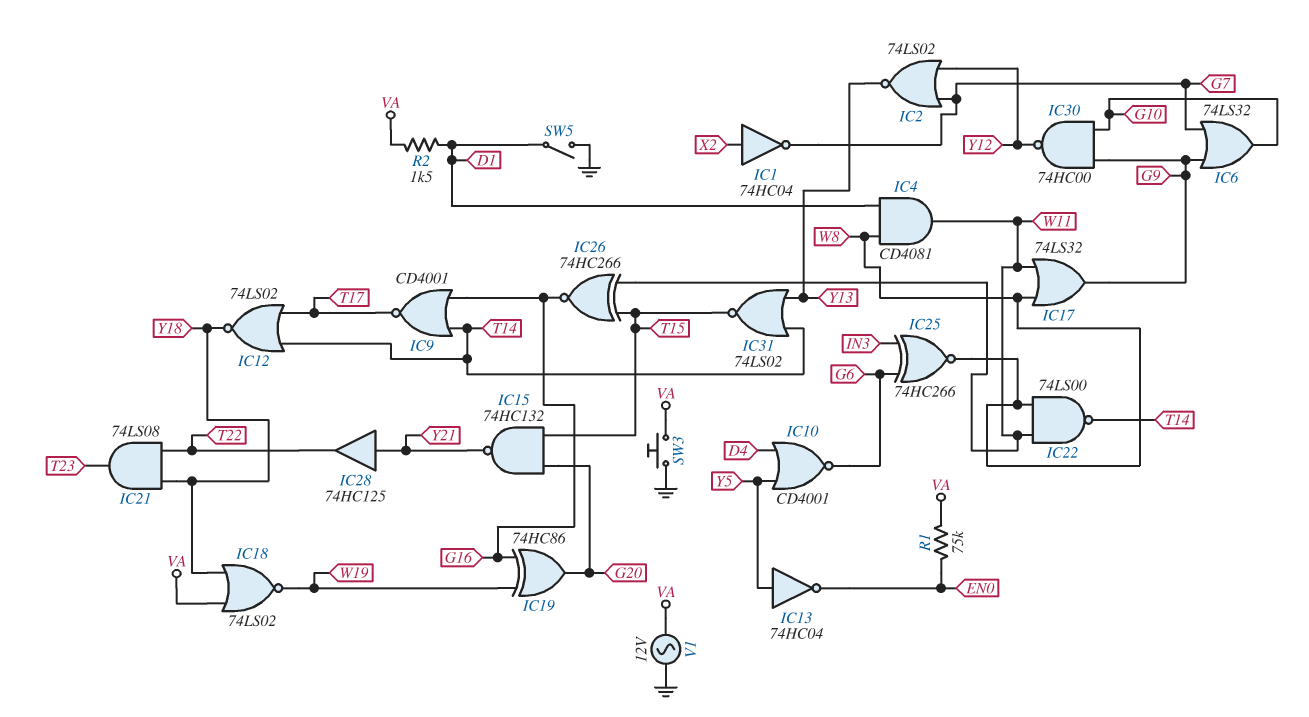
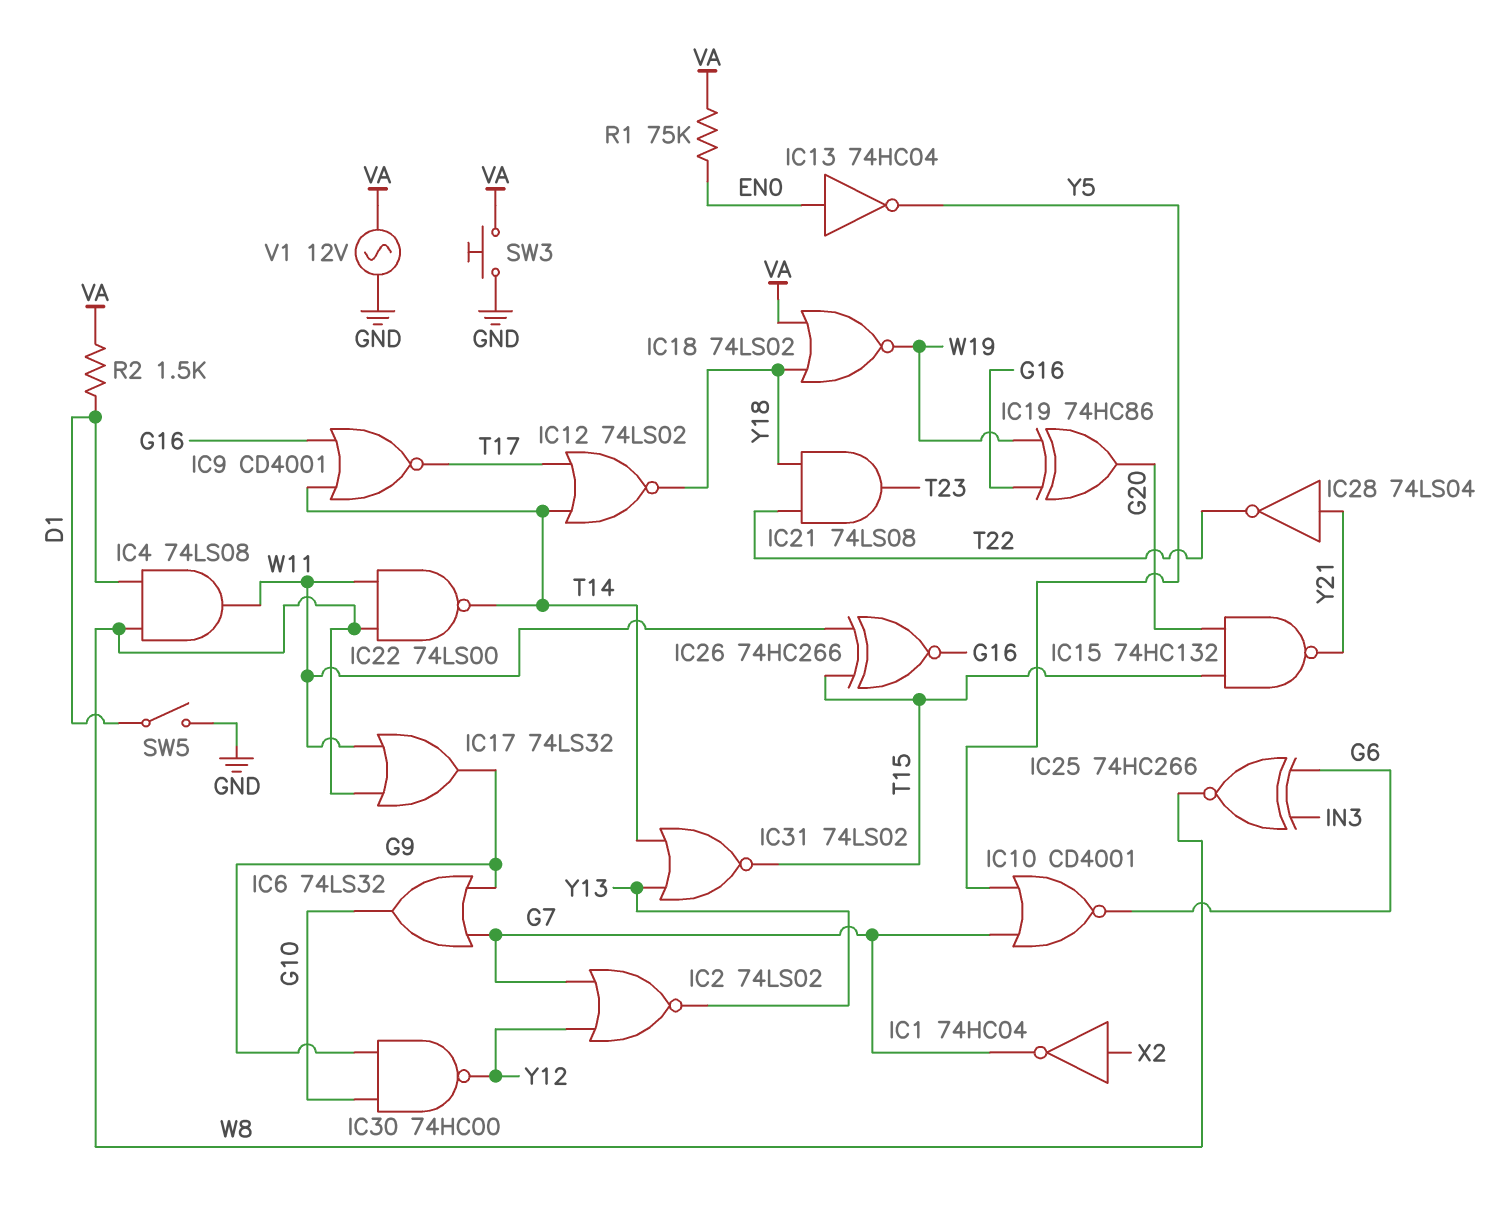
IC4: AND CD4081 (in D1, in W8, out W11) -> AND 74LS08 (in D1, in W8, out W11)
IC10: NOR CD4001 (in D4, in Y5, out G6) -> NOR CD4001 (in G7, in Y5, out G6)
IC13: NOT 74HC04 (in Y5, out EN0) -> NOT 74HC04 (in EN0, out Y5)
IC28: buffer 74HC125 (in Y21, out T22) -> NOT 74LS04 (in Y21, out T22)

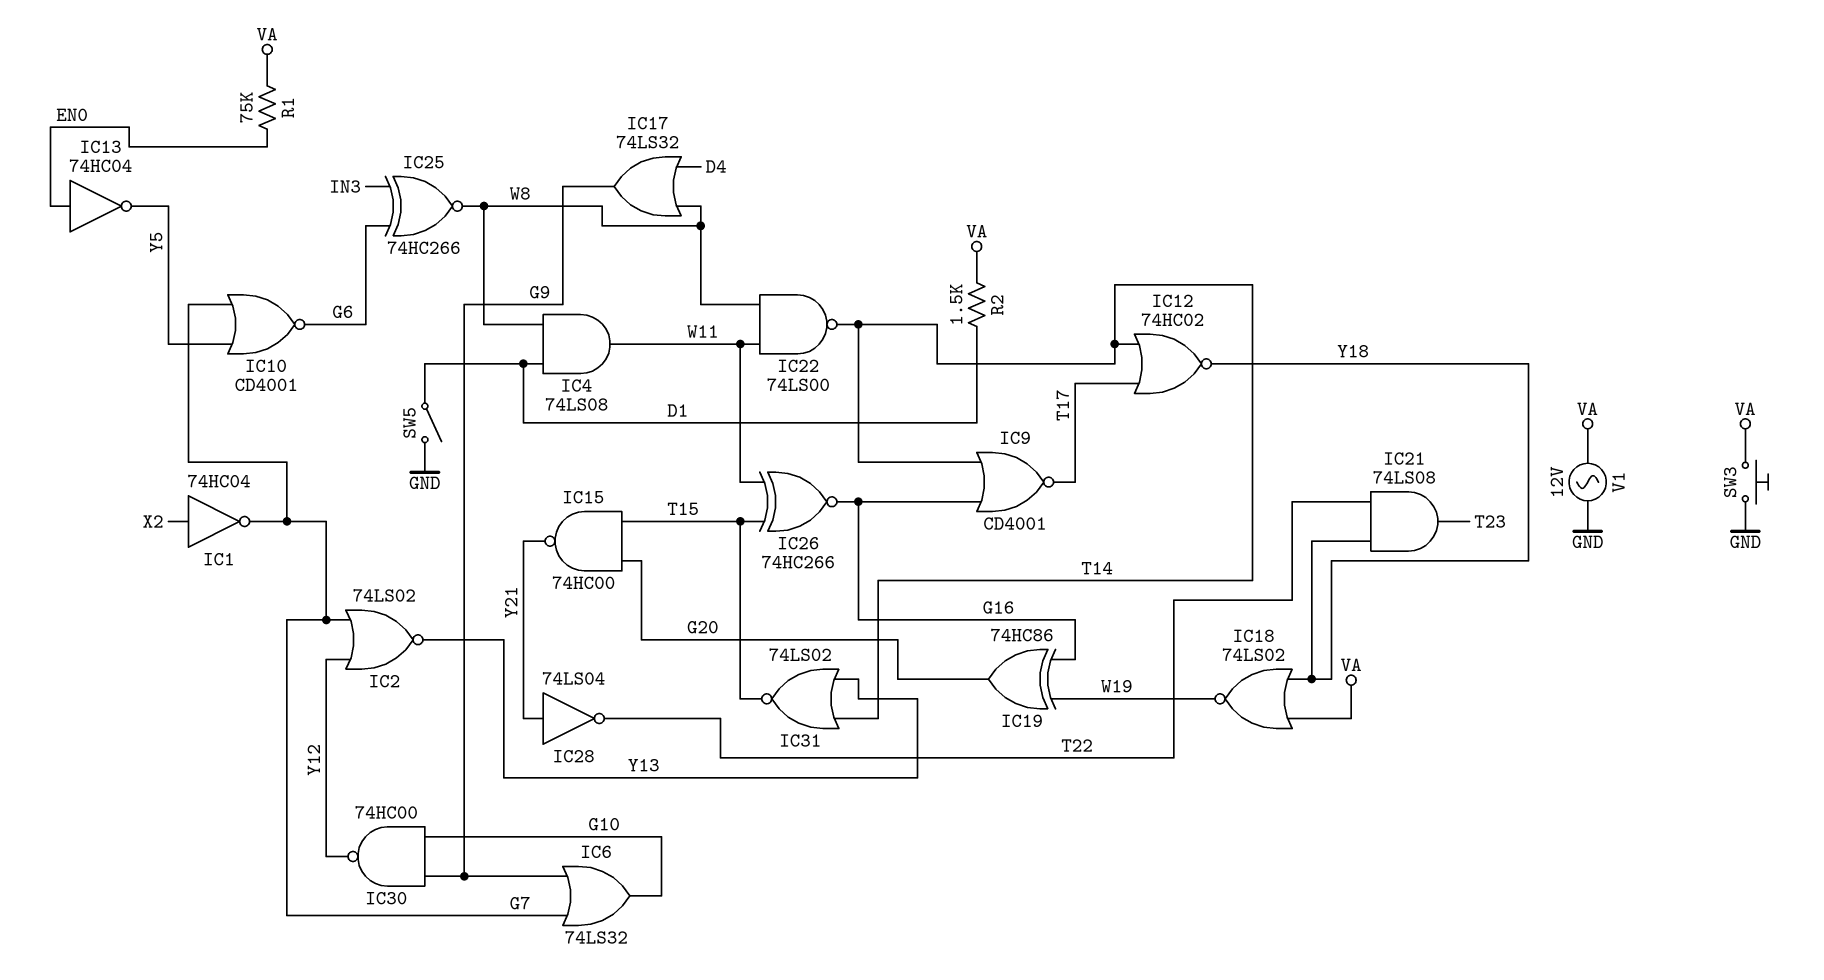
IC12: NOR 74LS02 (in T14, in T17, out Y18) -> NOR 74HC02 (in T14, in T17, out Y18)
IC15: NAND 74HC132 (in G20, in T15, out Y21) -> NAND 74HC00 (in G20, in T15, out Y21)
IC17: OR 74LS32 (in W8, in W11, out G9) -> OR 74LS32 (in D4, in W8, out G9)

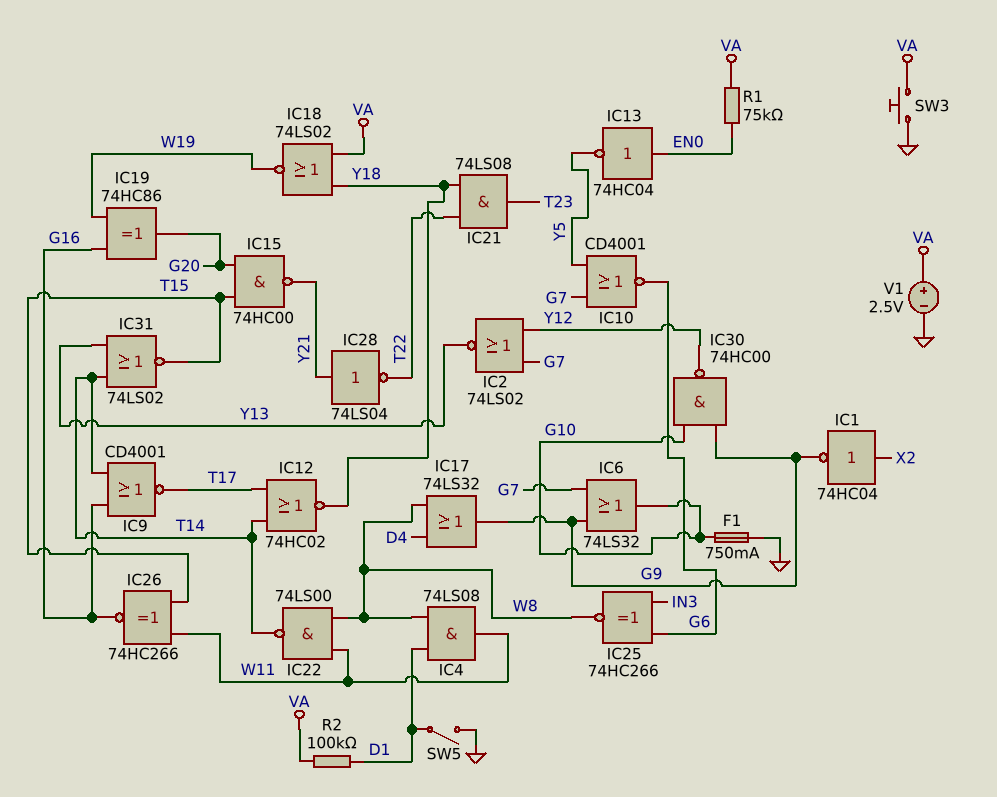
F1: none -> 750mA (G10, GND)
IC1: NOT 74HC04 (in X2, out G7) -> NOT 74HC04 (in X2, out G9)
R2: 1.5k (D1, VA) -> 100k (D1, VA)
V1: AC 12V (GND, VA) -> 2.5V (plus VA, minus GND)

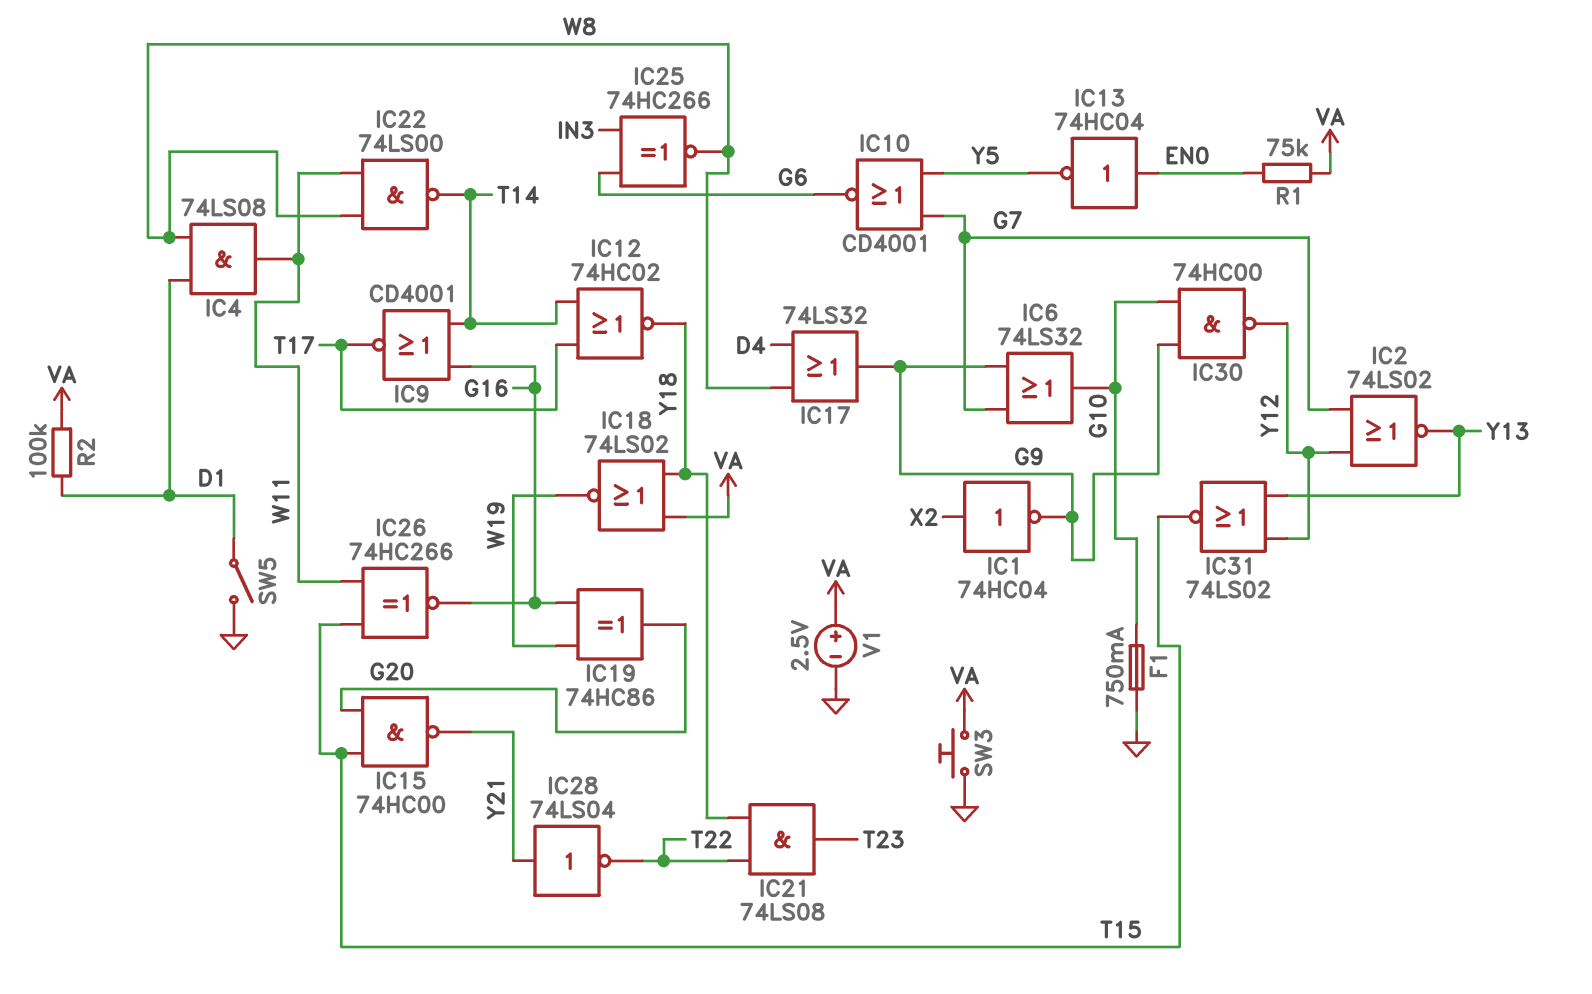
IC31: NOR 74LS02 (in T14, in Y13, out T15) -> NOR 74LS02 (in Y12, in Y13, out T15)

